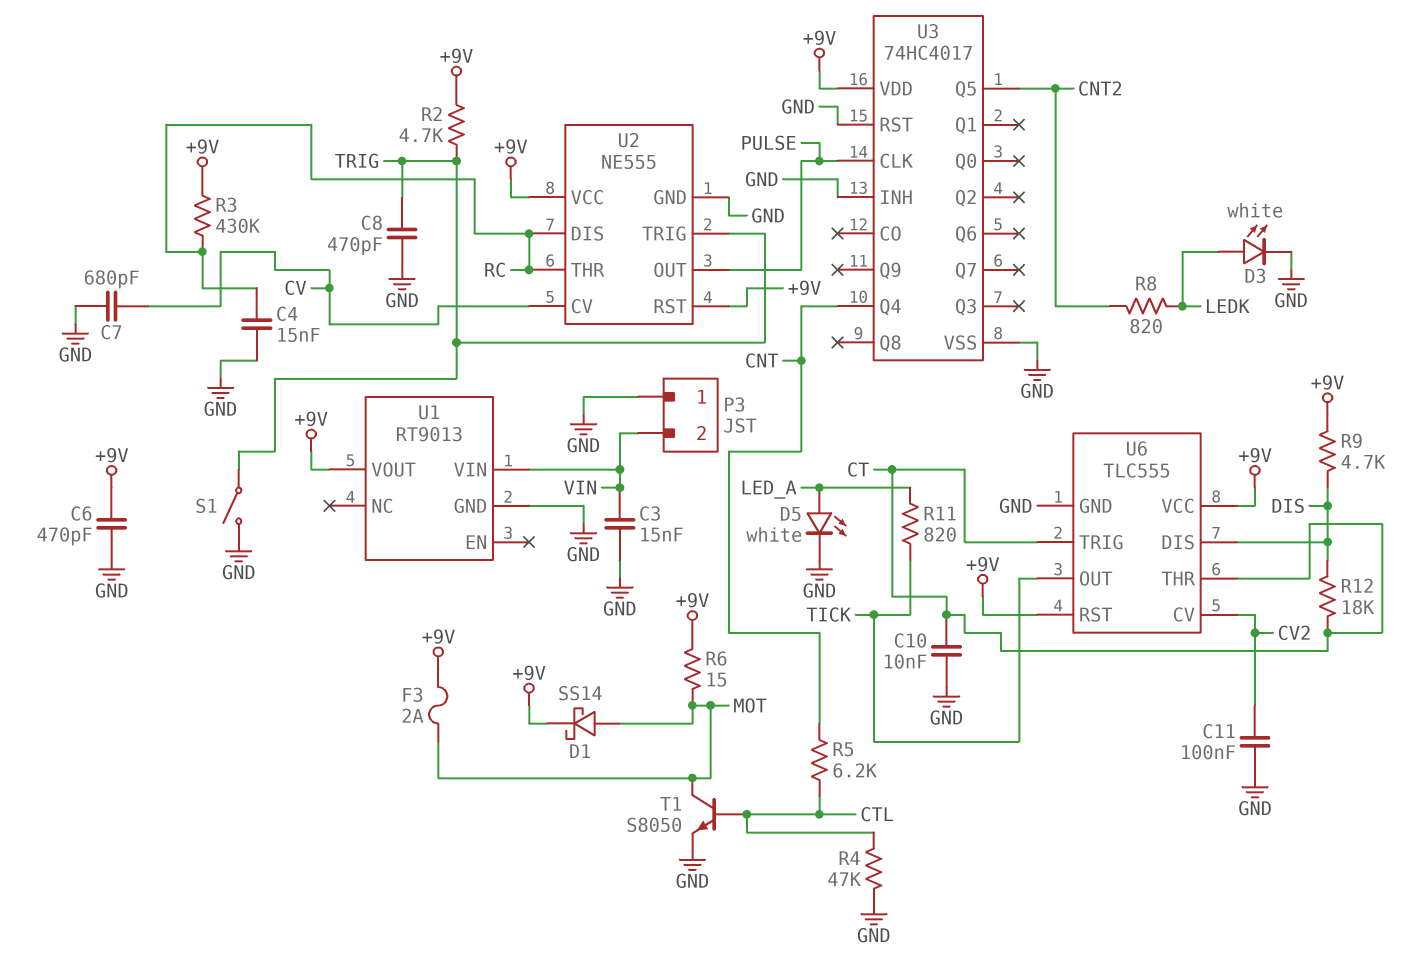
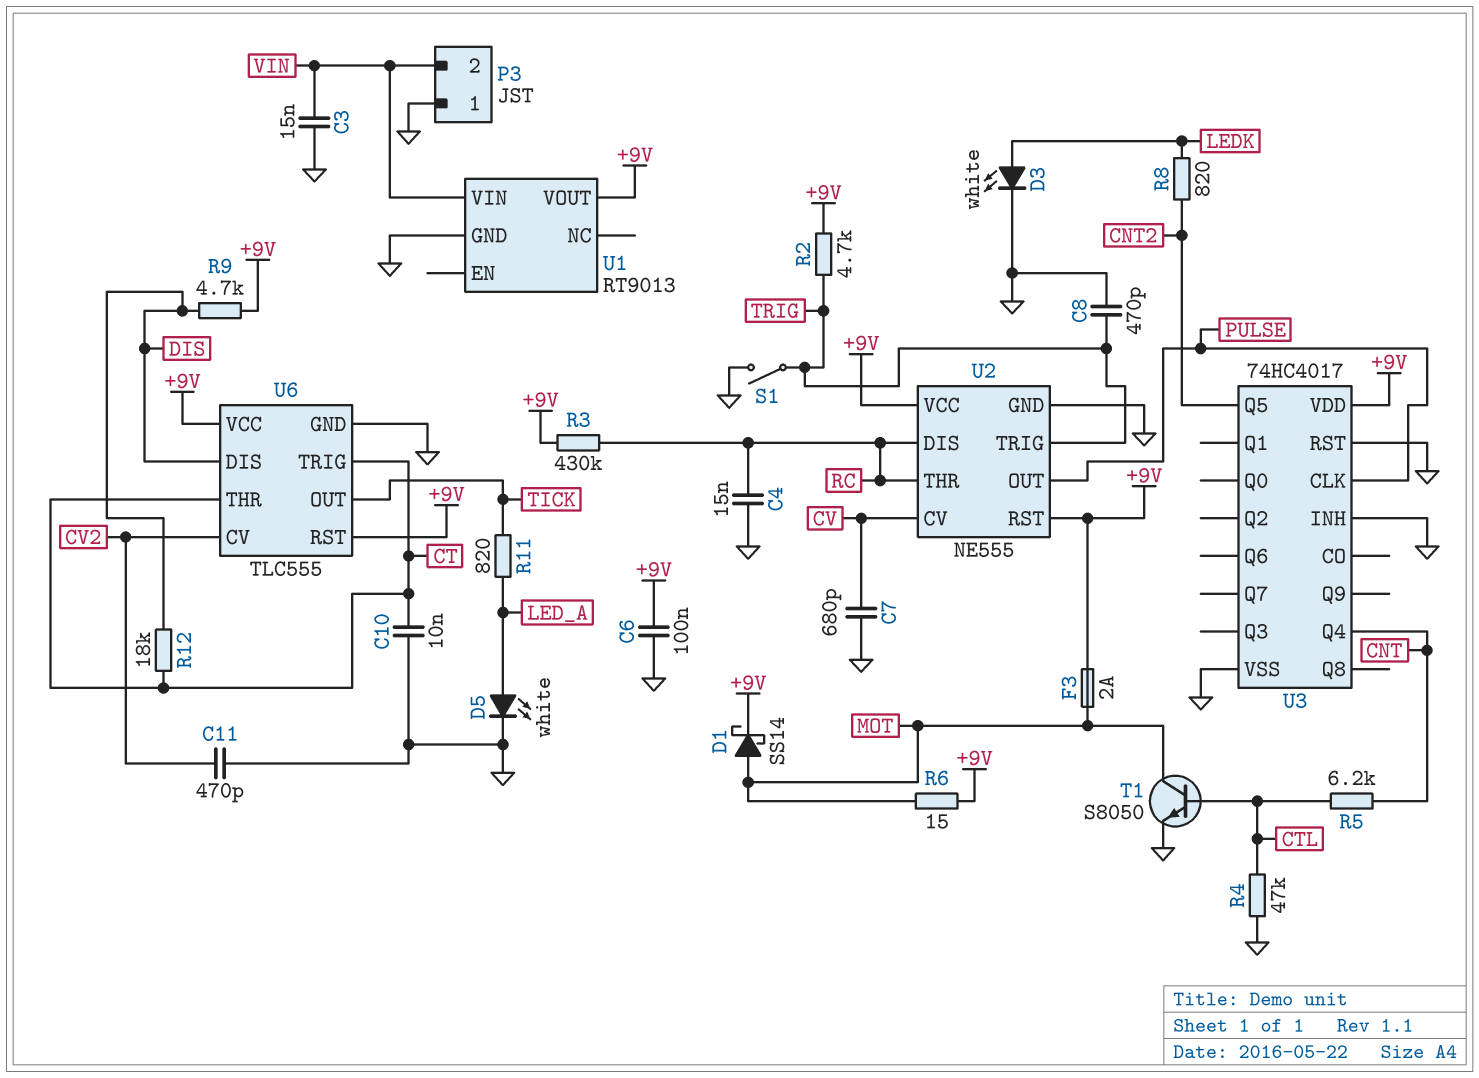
C6: 470pF (+9V, GND) -> 100nF (+9V, GND)
C11: 100nF (CV2, GND) -> 470pF (CV2, GND)

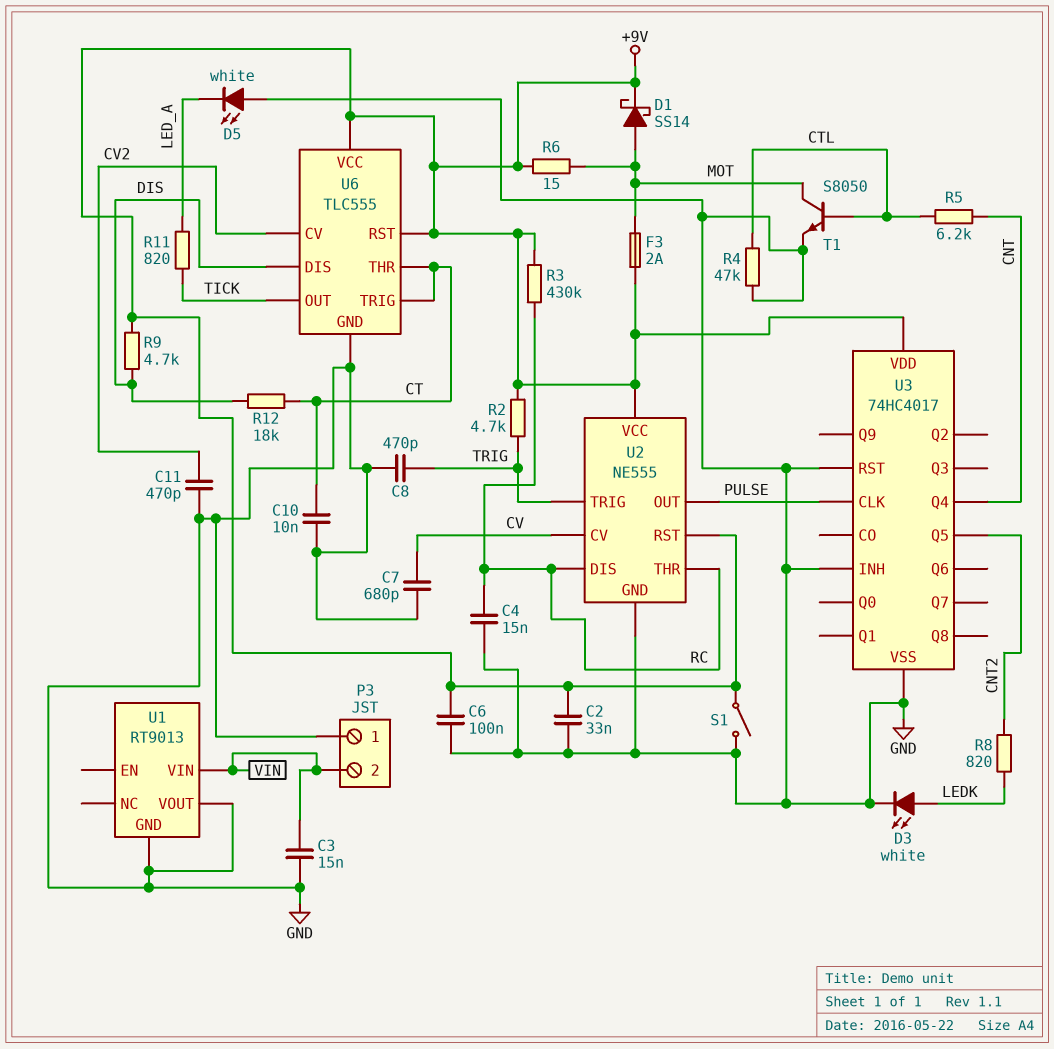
C2: none -> 33nF (+9V, GND)
D5: LED white (A LED_A, K GND) -> LED white (A GND, K LED_A)
S1: switch (GND, TRIG) -> switch (+9V, GND)
U1 pin VOUT: +9V -> GND

